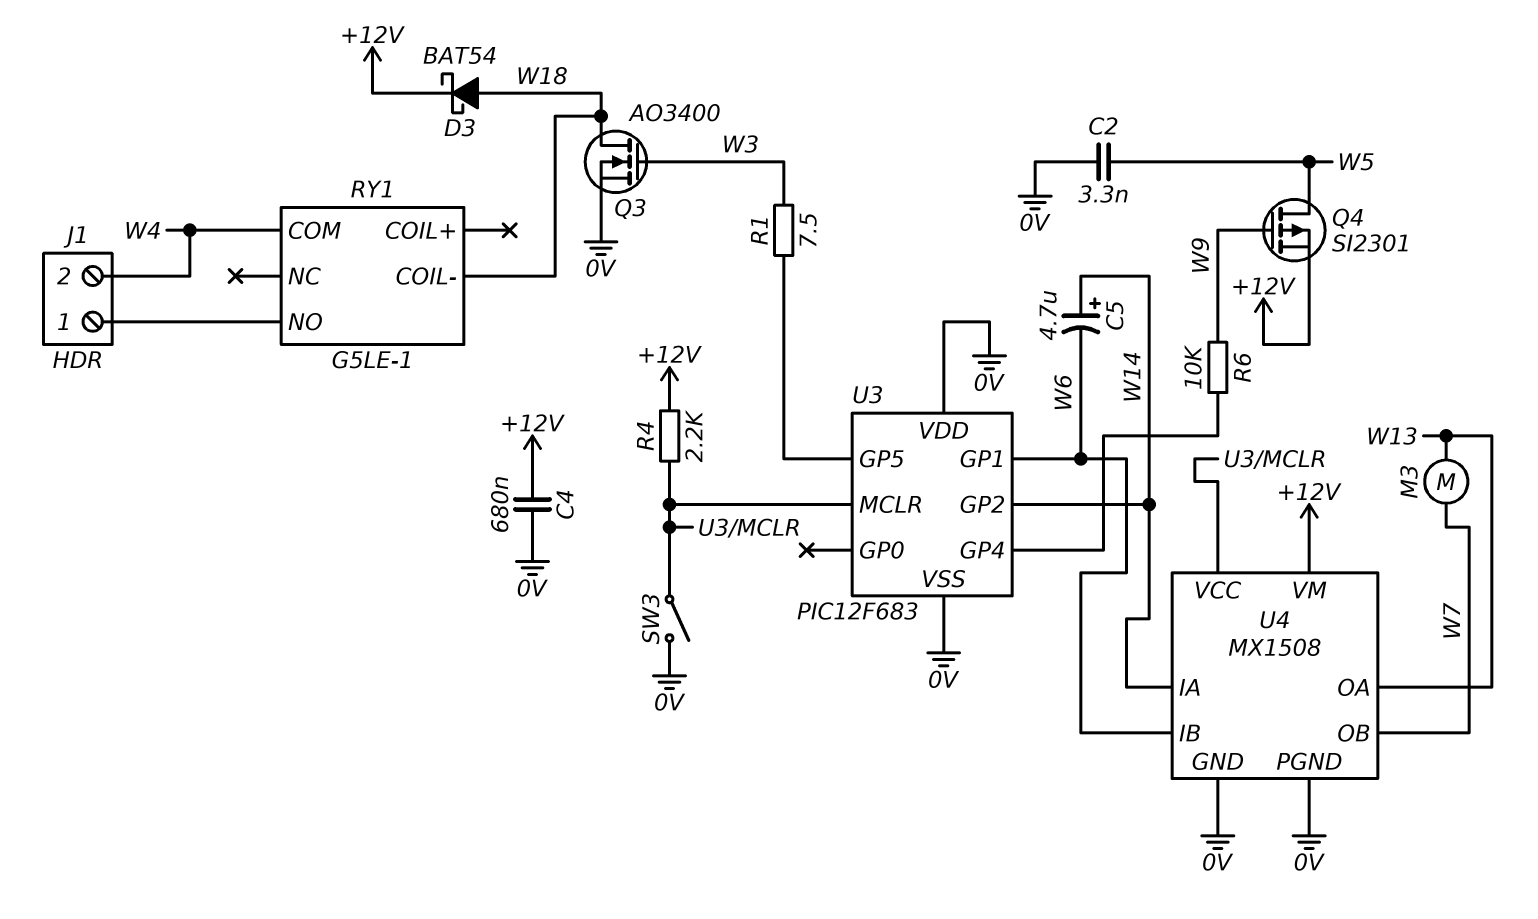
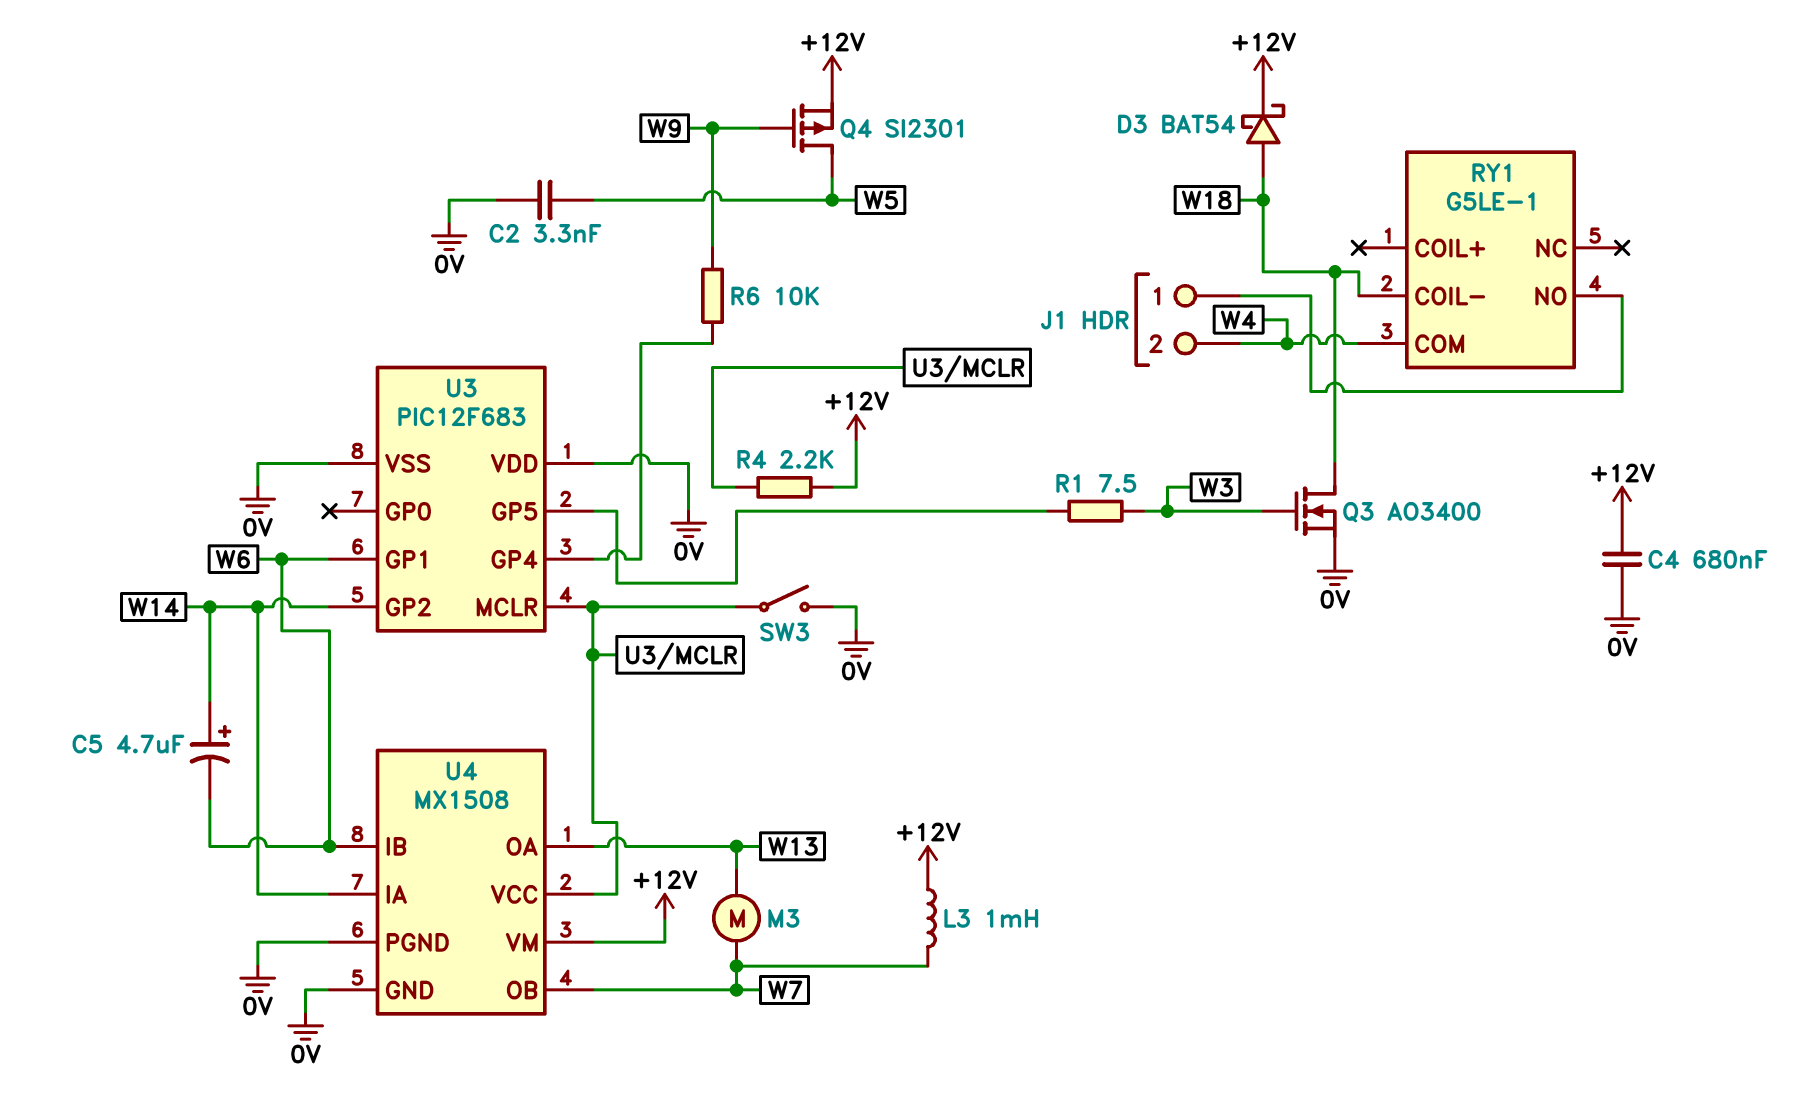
L3: none -> 1mH (+12V, W7)

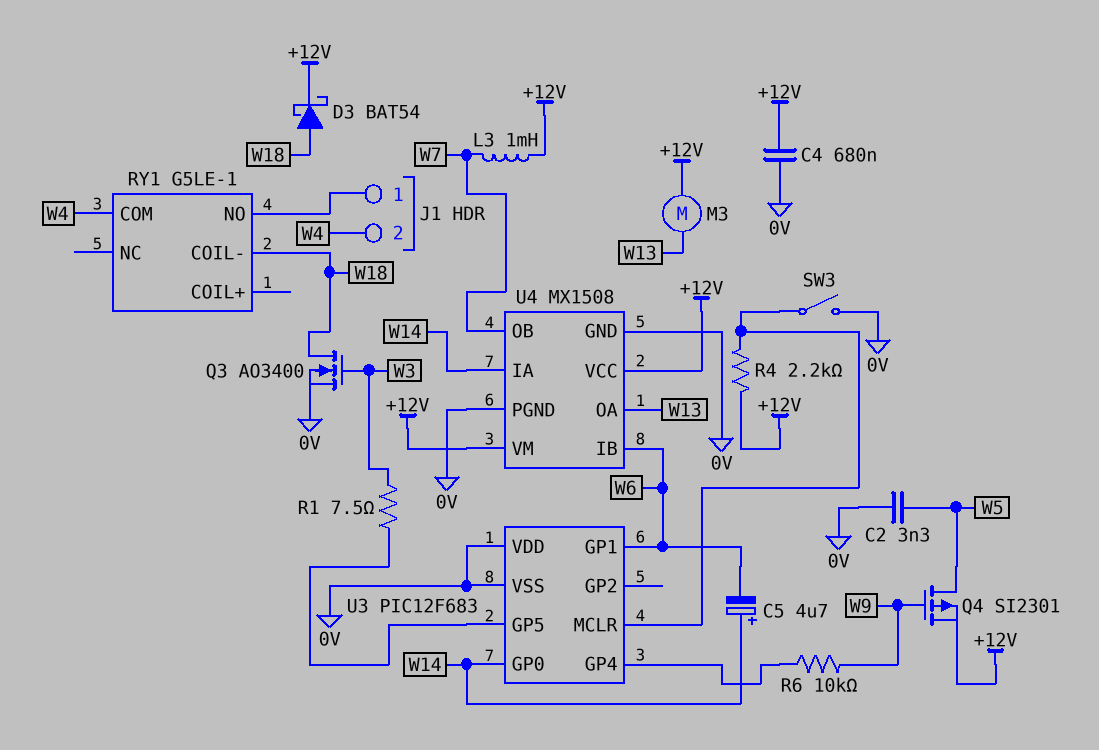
M3: motor (W7, W13) -> motor (+12V, W13)
U3 pin GP0: none -> W14
U3 pin GP2: W14 -> none
U4 pin VCC: U3/MCLR -> +12V

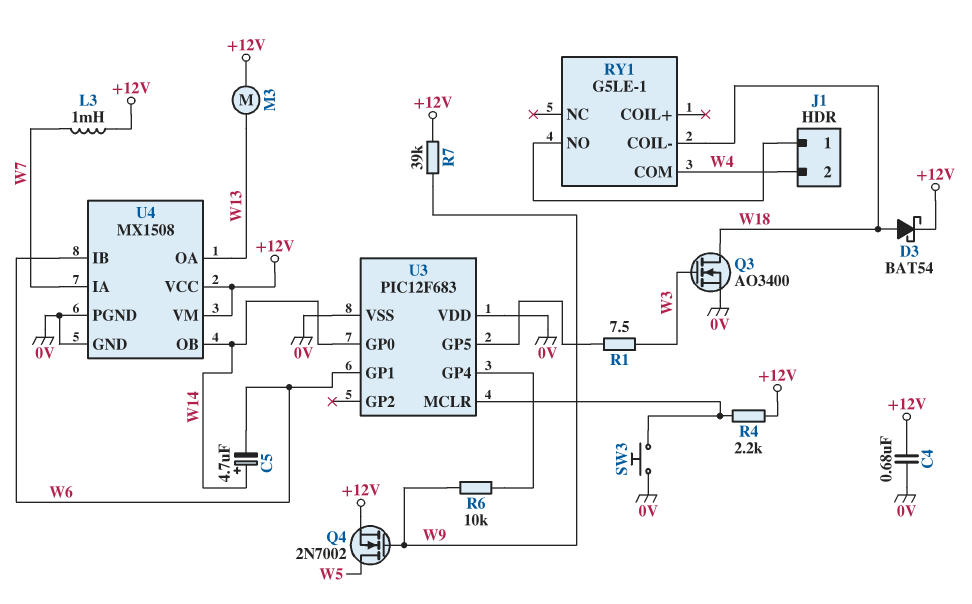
C2: 3.3nF (0V, W5) -> none
Q4: PMOS SI2301 (G W9, D W5, S +12V) -> NMOS 2N7002 (G W9, D W5, S +12V)
R7: none -> 39k (+12V, W9)
SW3: switch (0V, U3/MCLR) -> button (0V, U3/MCLR)
U4 pin IA: W14 -> W7
U4 pin OB: W7 -> W14

